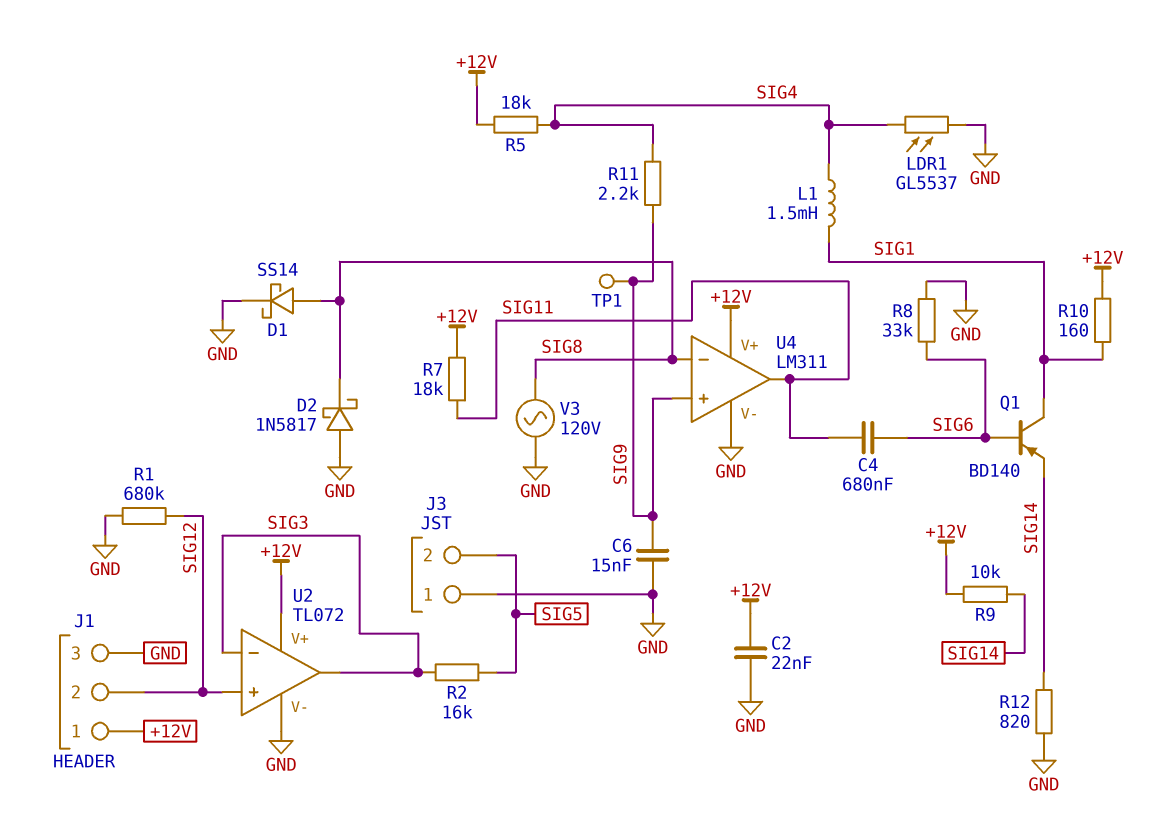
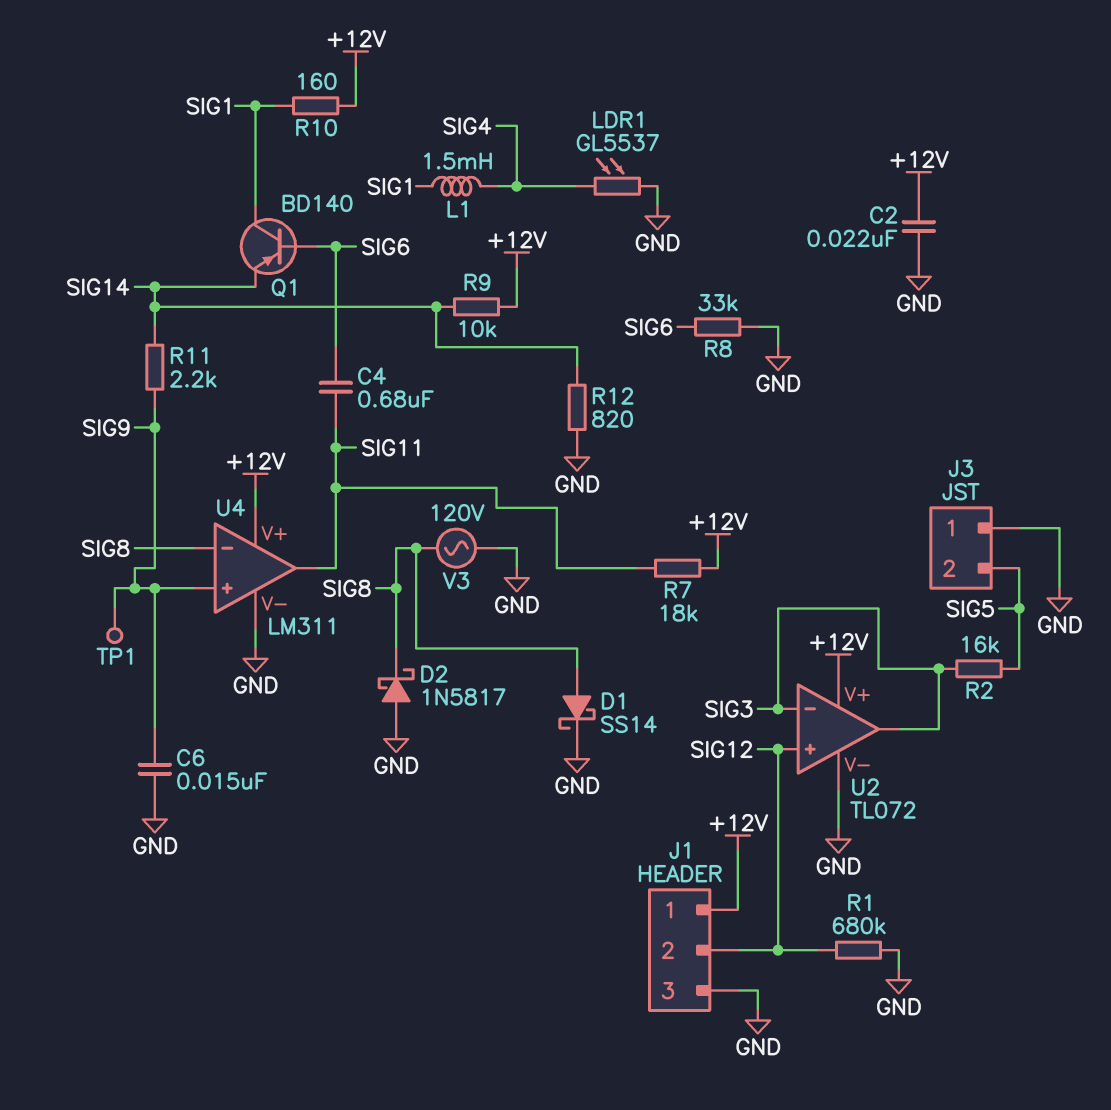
R5: 18k (+12V, SIG4) -> none
R11: 2.2k (SIG4, SIG9) -> 2.2k (SIG9, SIG14)

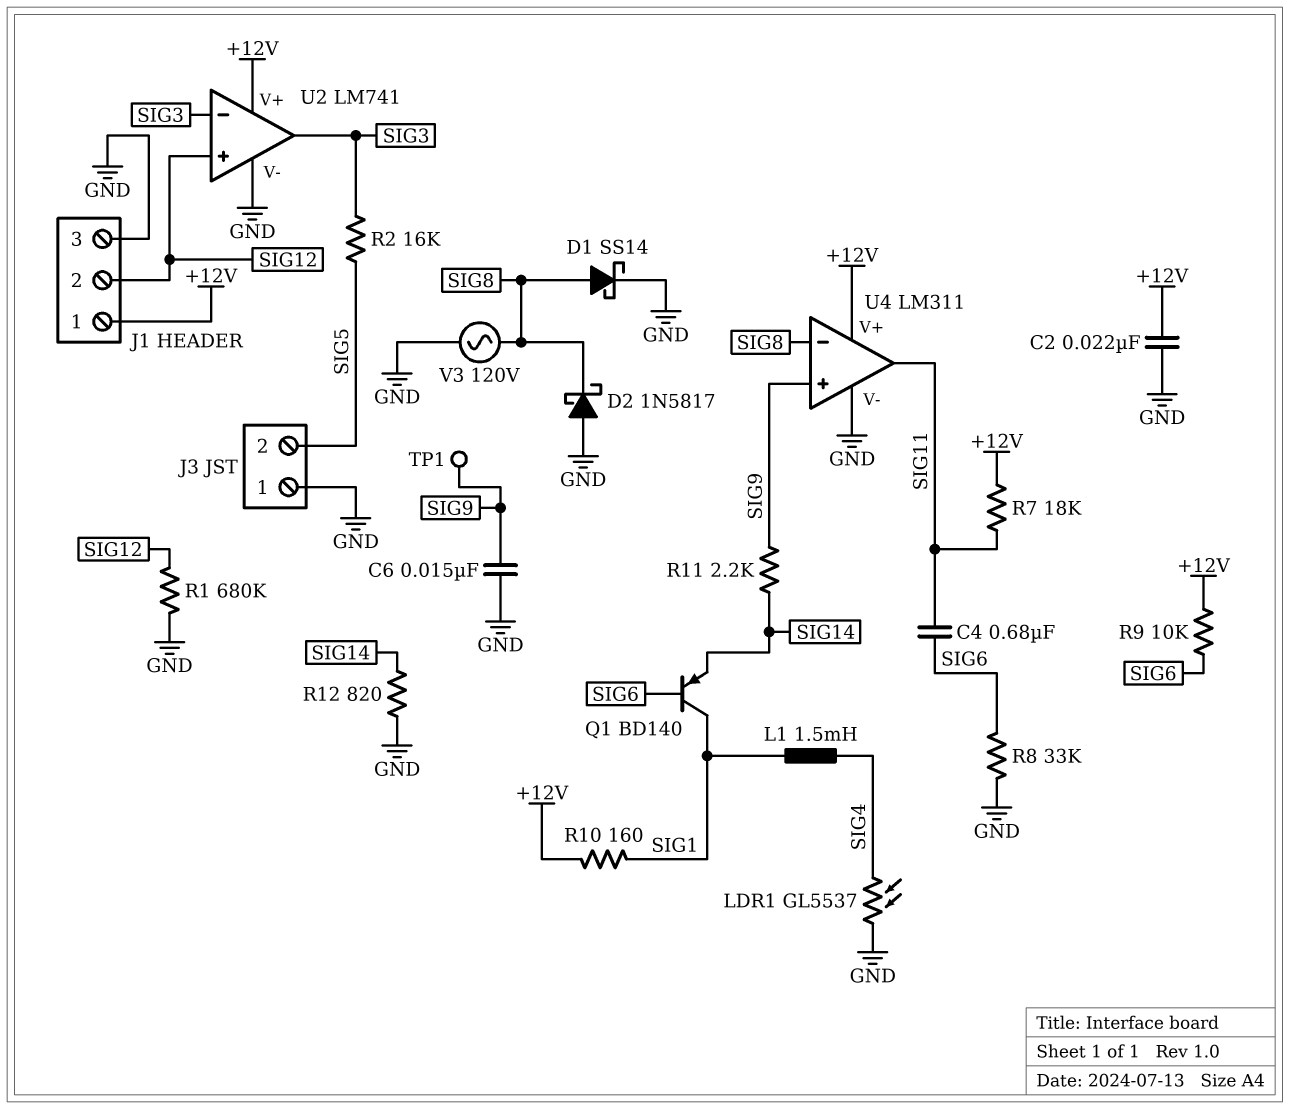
R9: 10k (+12V, SIG14) -> 10k (+12V, SIG6)
U2: TL072 -> LM741

